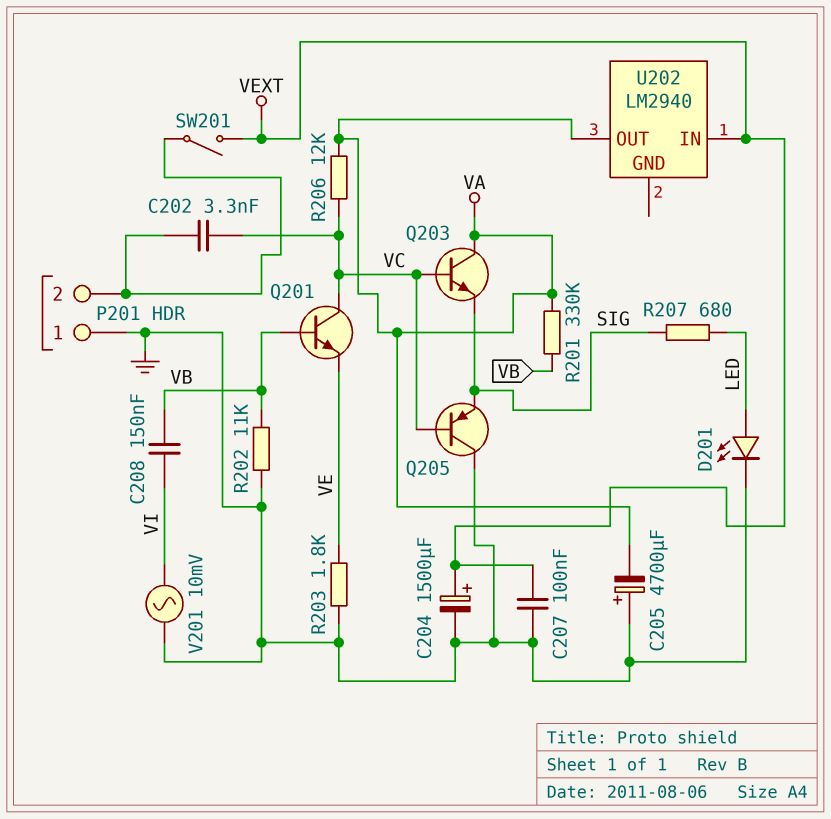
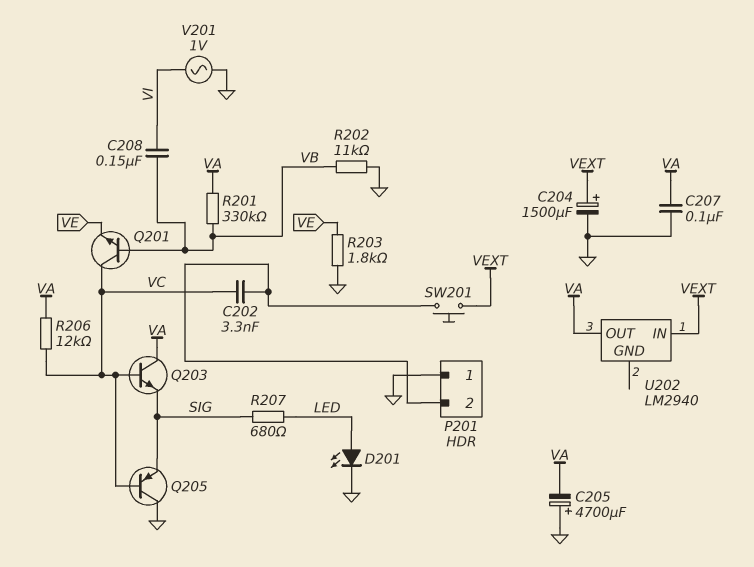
C207: 100nF (GND, VEXT) -> 100nF (GND, VA)
SW201: switch (P201/2, VEXT) -> button (P201/2, VEXT)
V201: AC 10mV (GND, VI) -> AC 1V (GND, VI)

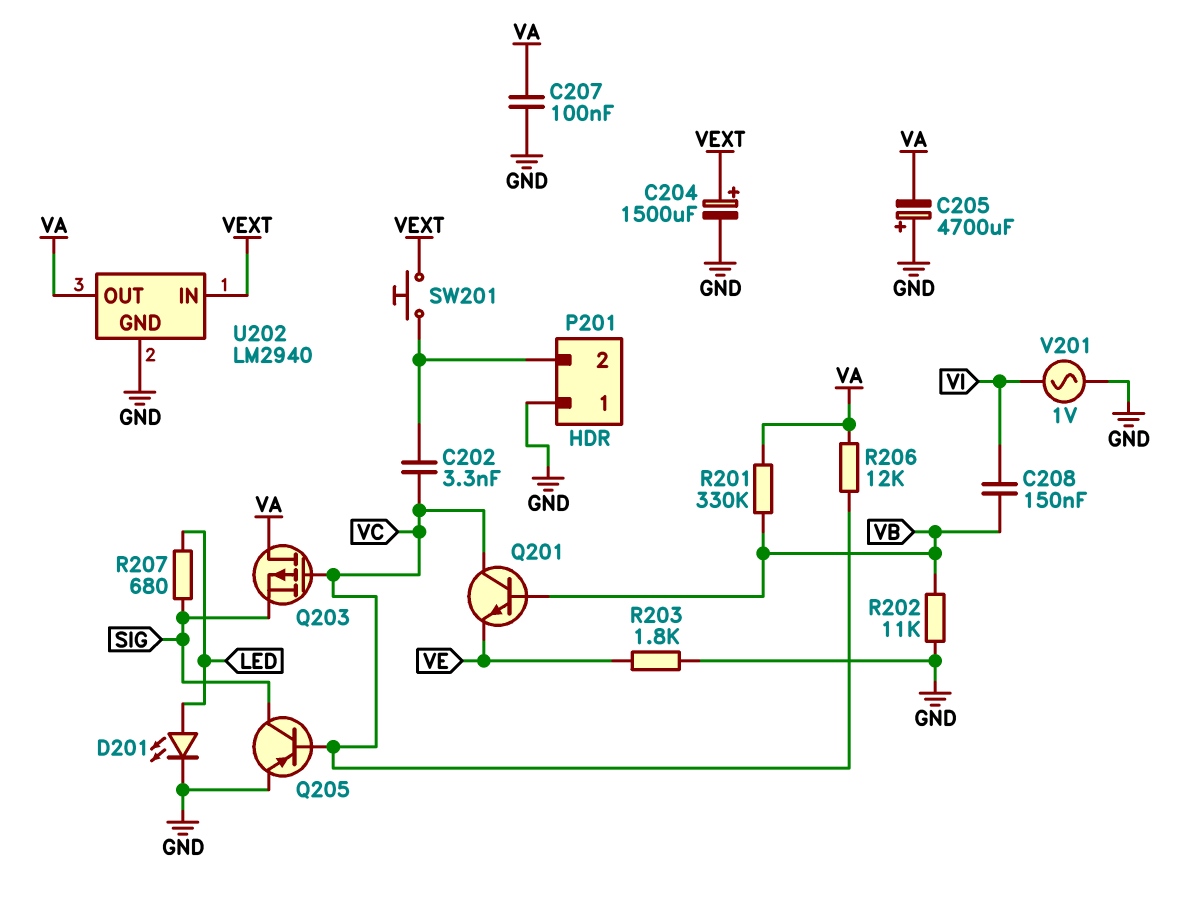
Q203: NPN (B VC, C VA, E SIG) -> PMOS (G VC, D VA, S SIG)
Q205: PNP (B VC, C GND, E SIG) -> PNP (B VC, C SIG, E GND)
U202 pin GND: none -> GND

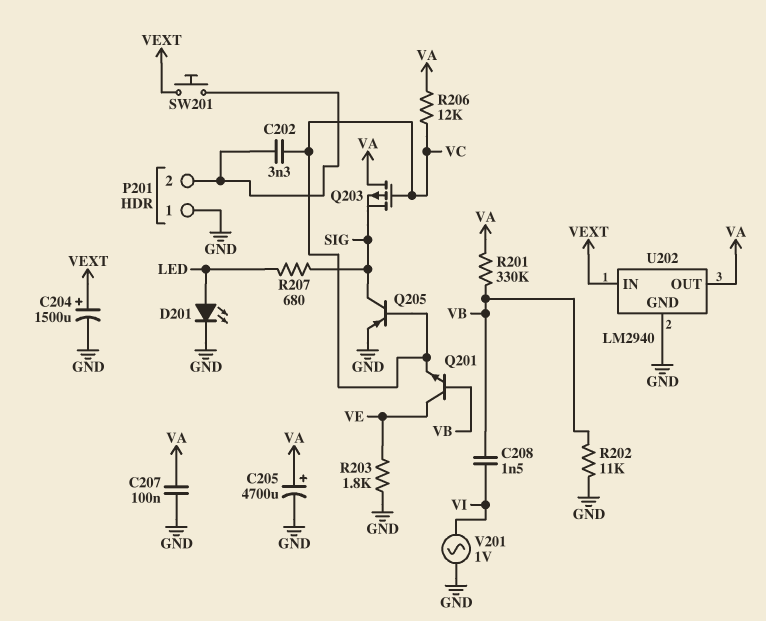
C205: 4700uF (plus GND, minus VA) -> 4700uF (plus VA, minus GND)
C208: 150nF (VB, VI) -> 1.5nF (VB, VI)
Q201: NPN (B VB, C VC, E VE) -> NPN (B VB, C VE, E VC)

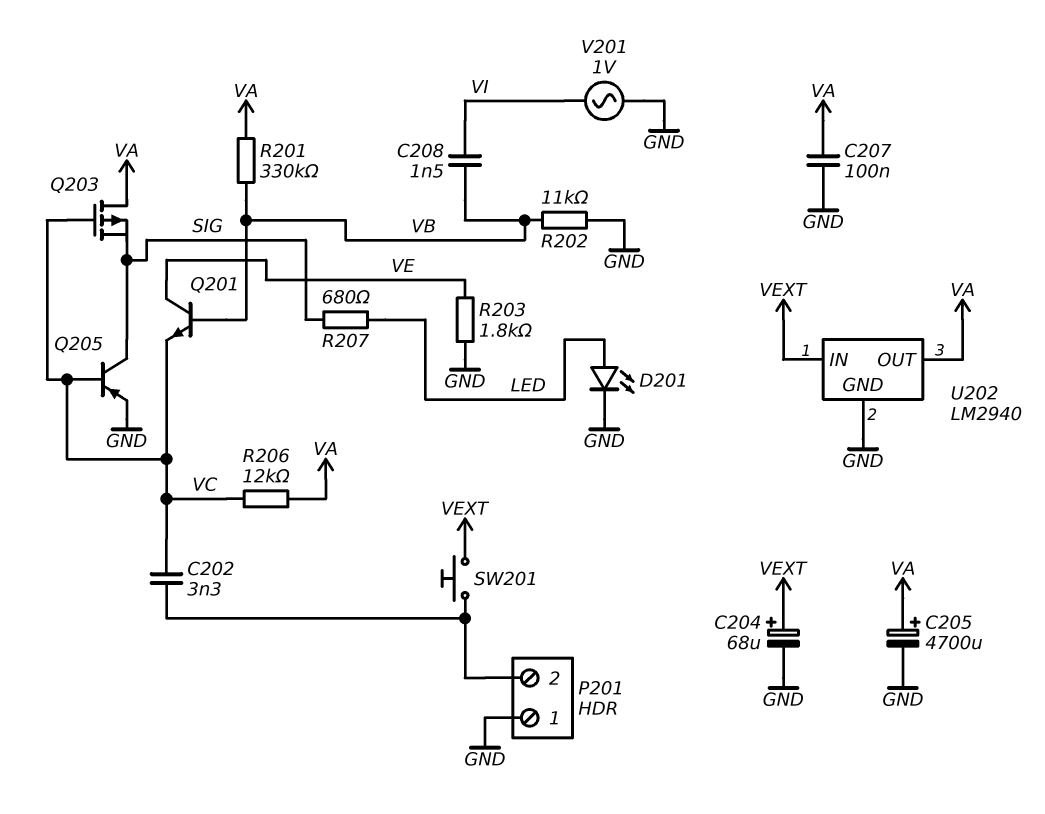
C204: 1500uF (plus VEXT, minus GND) -> 68uF (plus VEXT, minus GND)

